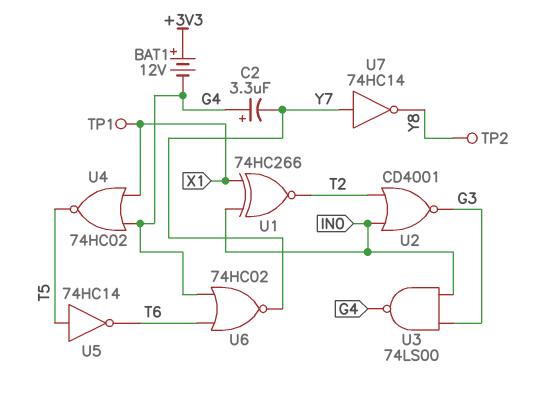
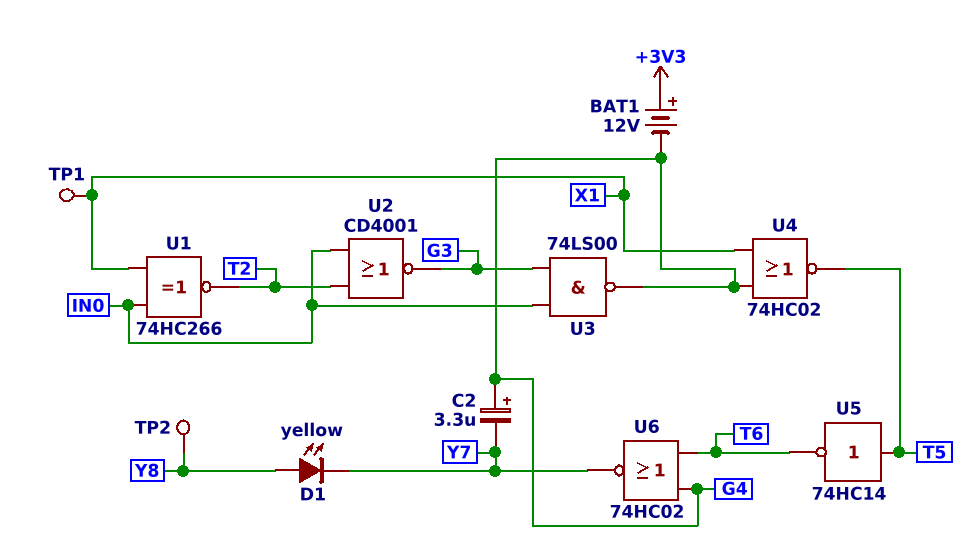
D1: none -> LED yellow (A Y8, K Y7)
U7: NOT 74HC14 (in Y7, out Y8) -> none

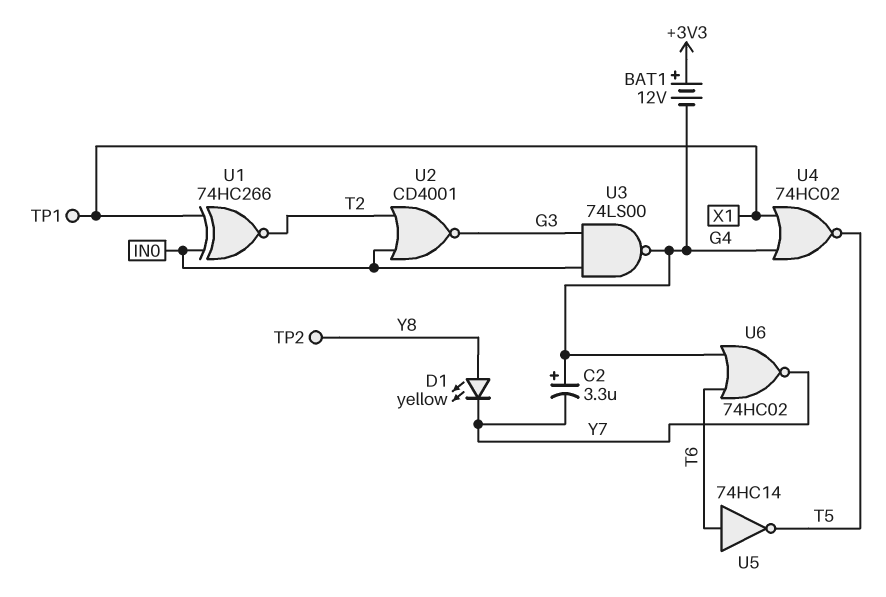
U5: NOT 74HC14 (in T5, out T6) -> NOT 74HC14 (in T6, out T5)

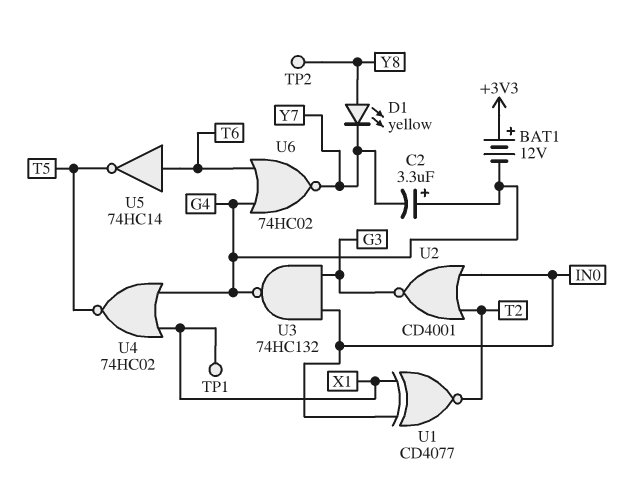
U1: XNOR 74HC266 (in IN0, in X1, out T2) -> XNOR CD4077 (in IN0, in X1, out T2)
U3: NAND 74LS00 (in G3, in IN0, out G4) -> NAND 74HC132 (in G3, in IN0, out G4)

